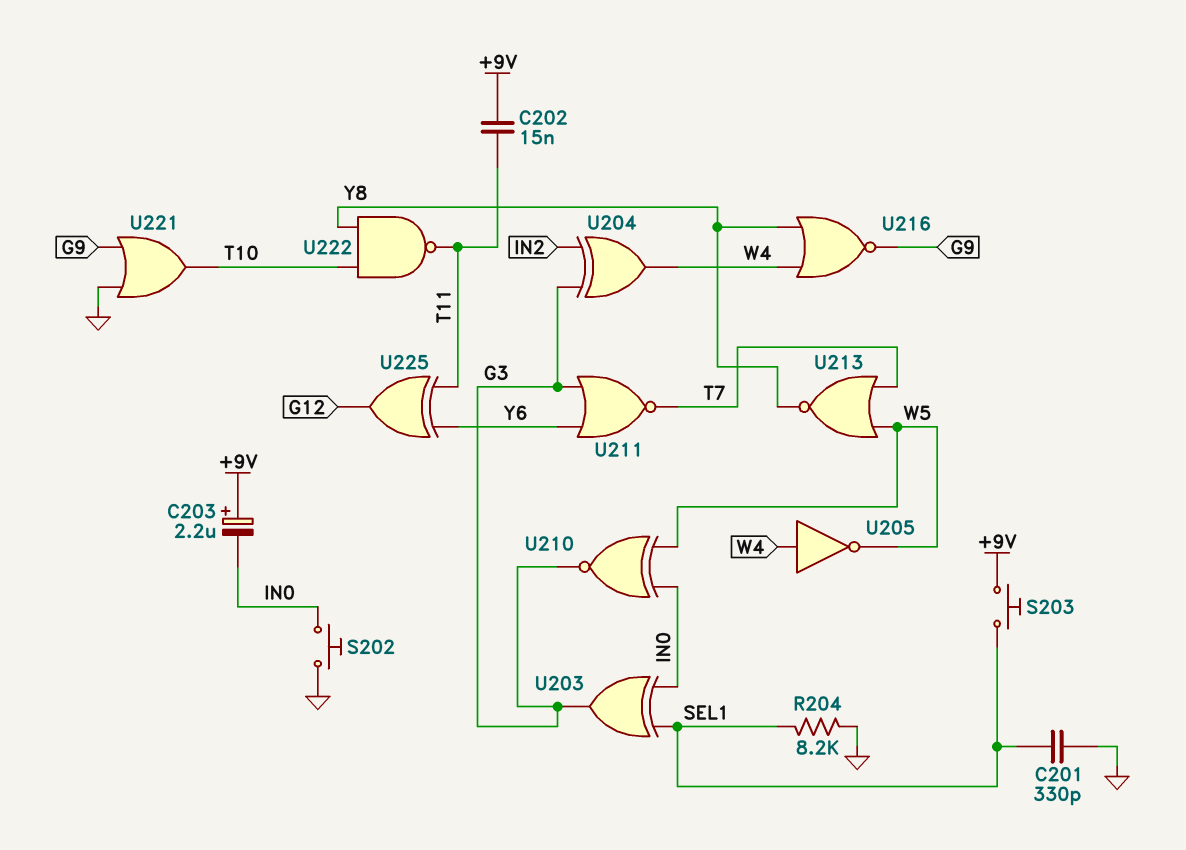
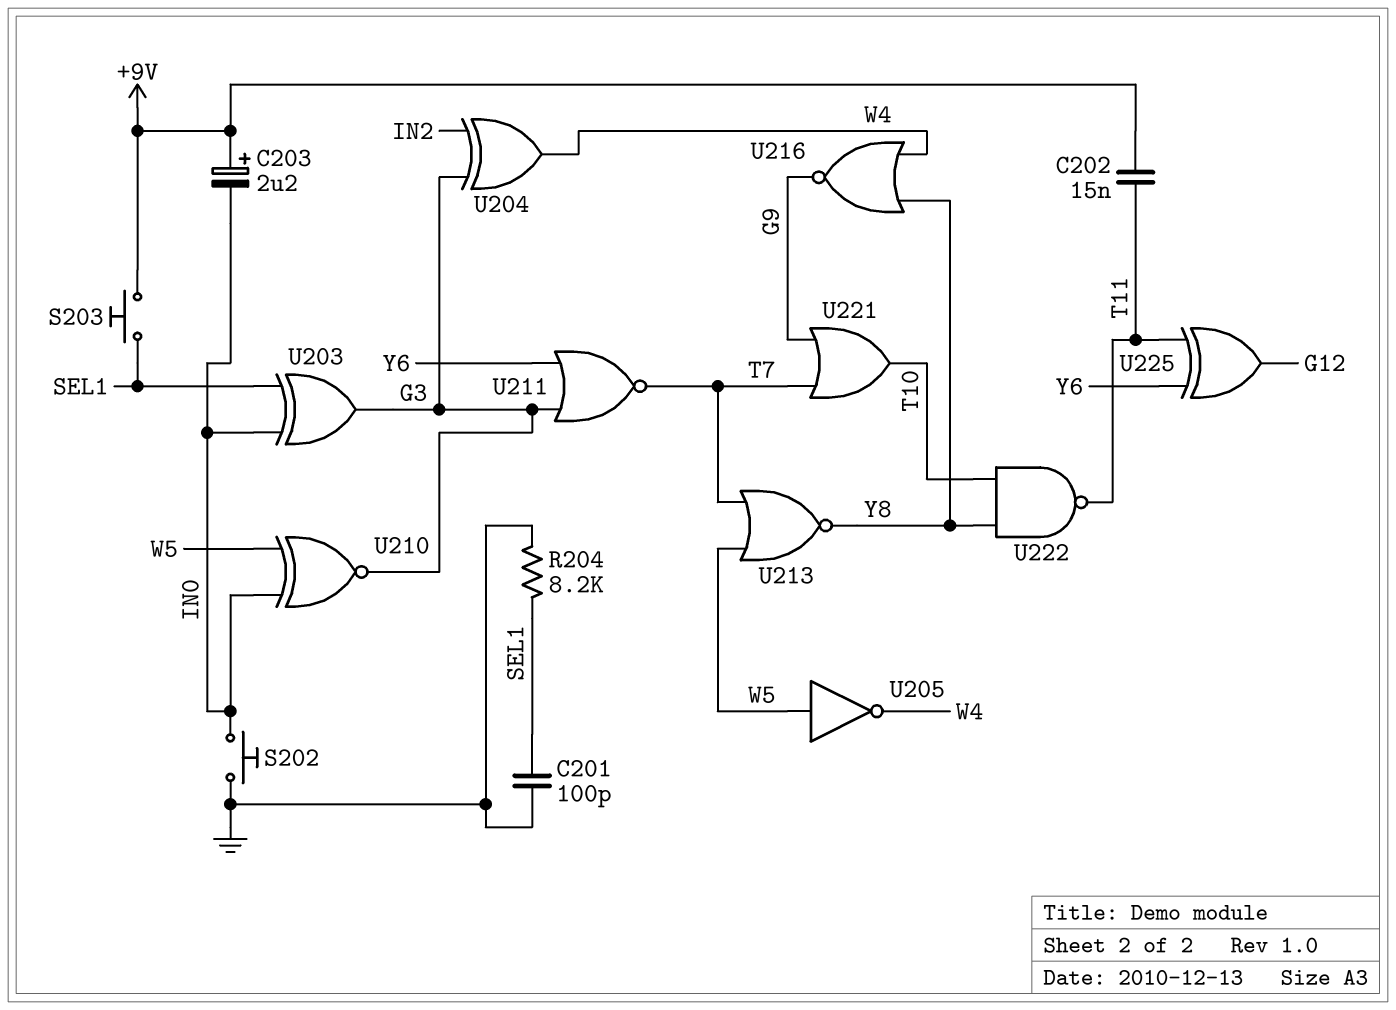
C201: 330pF (GND, SEL1) -> 100pF (GND, SEL1)
U205: NOT (in W4, out W5) -> NOT (in W5, out W4)
U221: OR (in G9, in GND, out T10) -> OR (in G9, in T7, out T10)

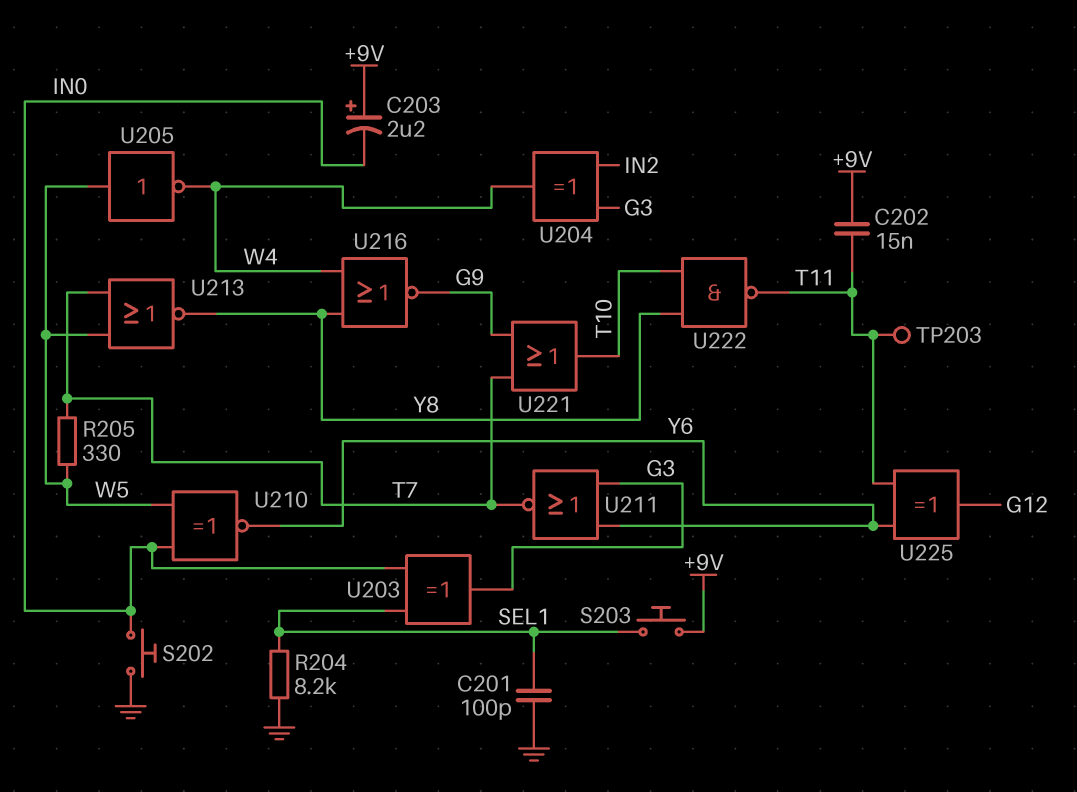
R205: none -> 330 (T7, W5)
TP203: none -> test point (T11)
U210: XNOR (in IN0, in W5, out G3) -> XNOR (in IN0, in W5, out Y6)

